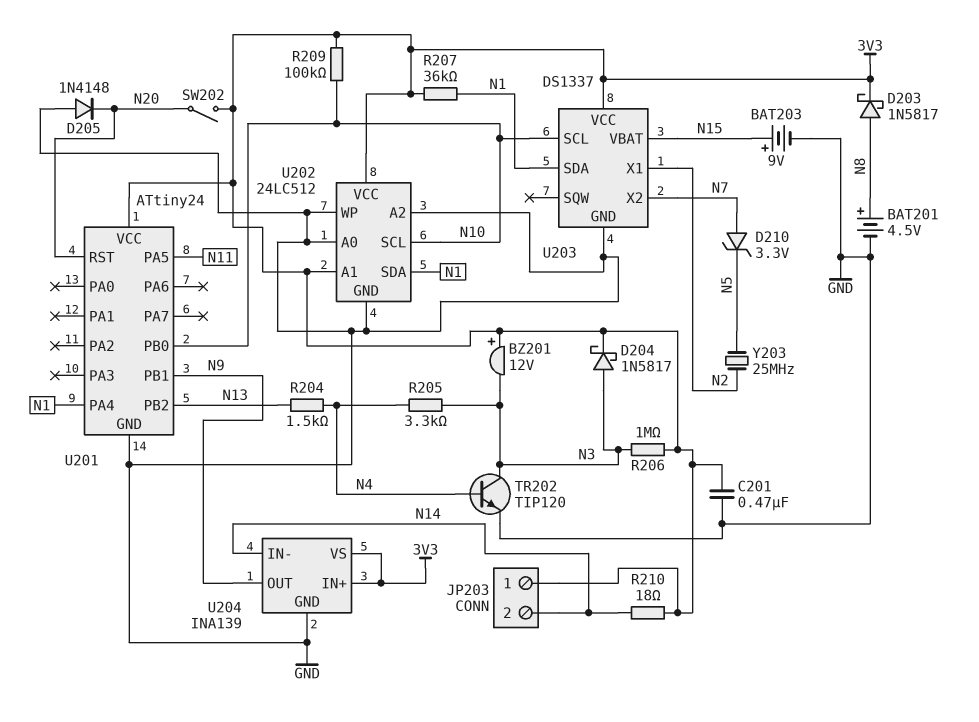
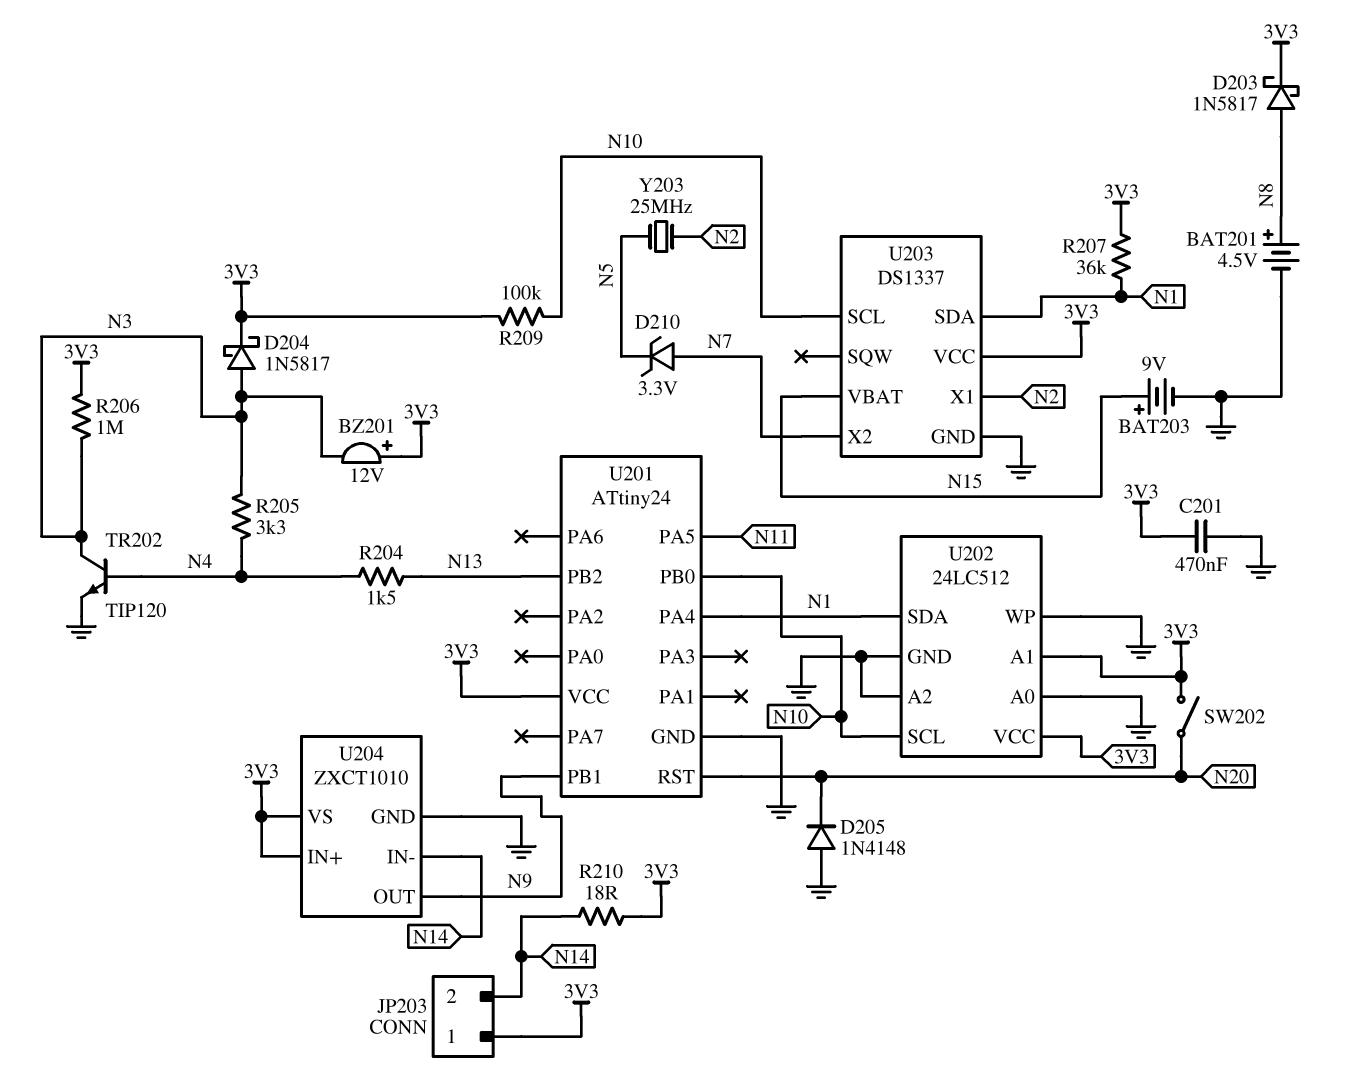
U204: INA139 -> ZXCT1010

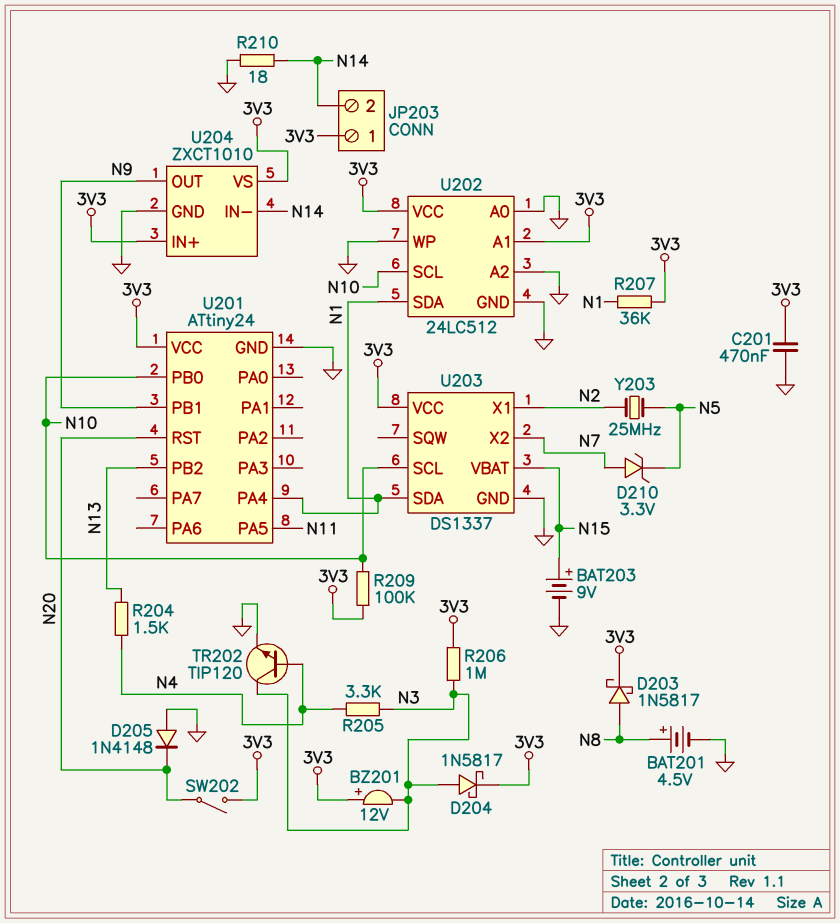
R210: 18 (3V3, N14) -> 18 (GND, N14)

